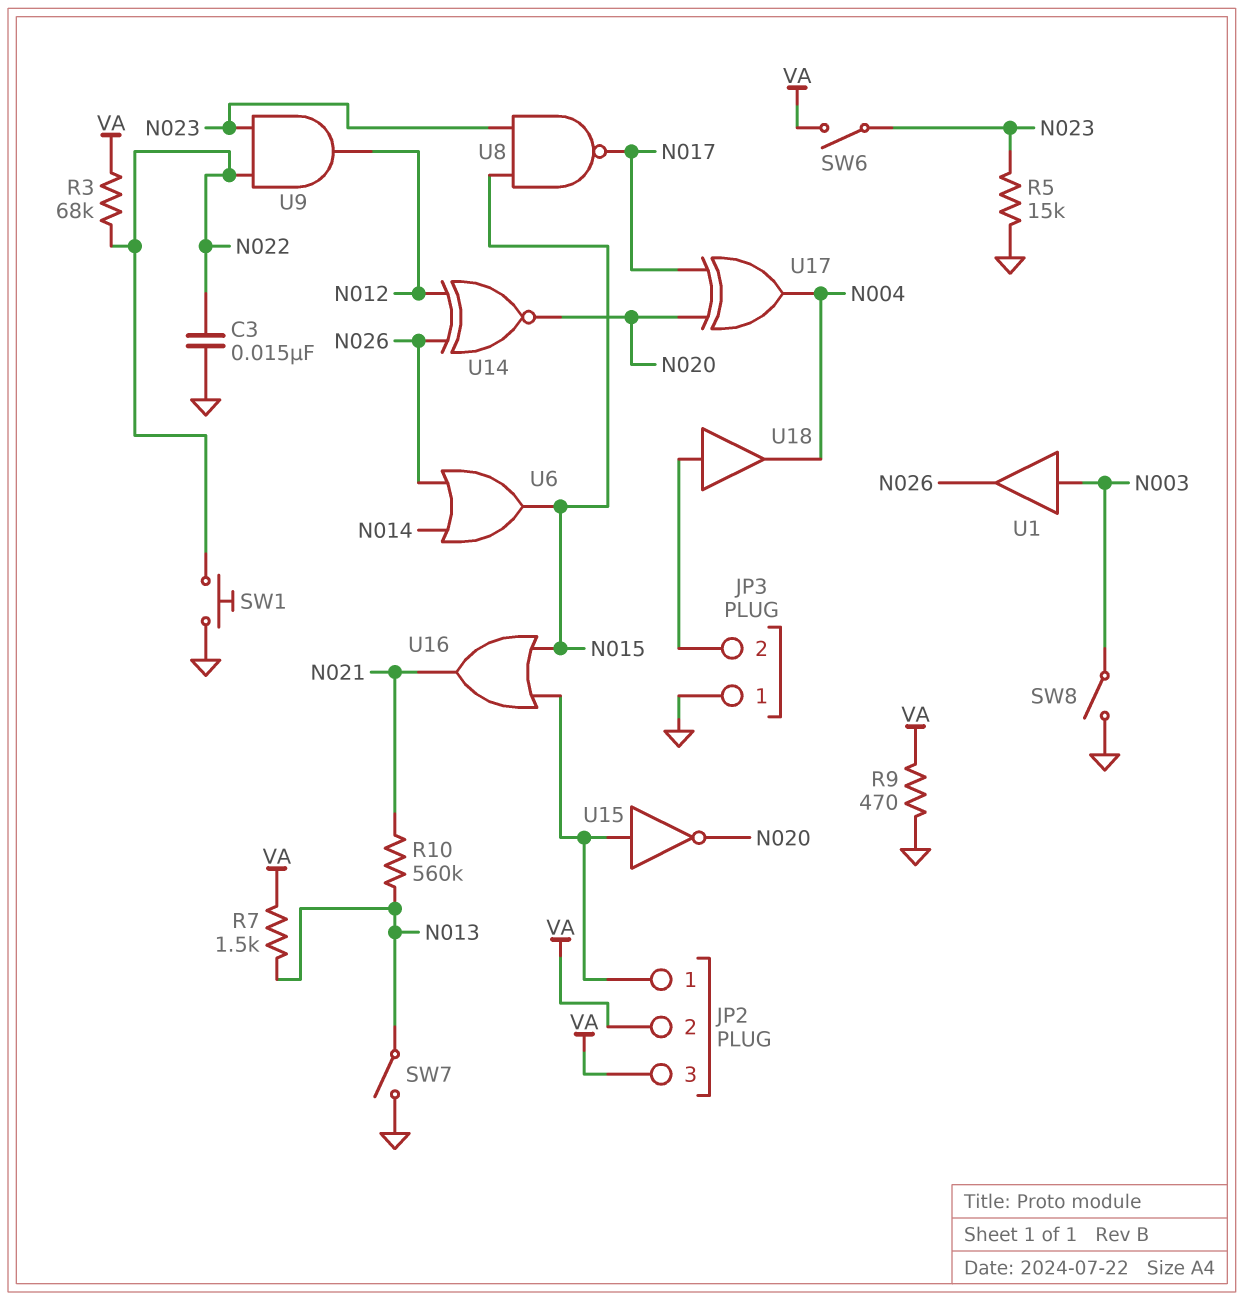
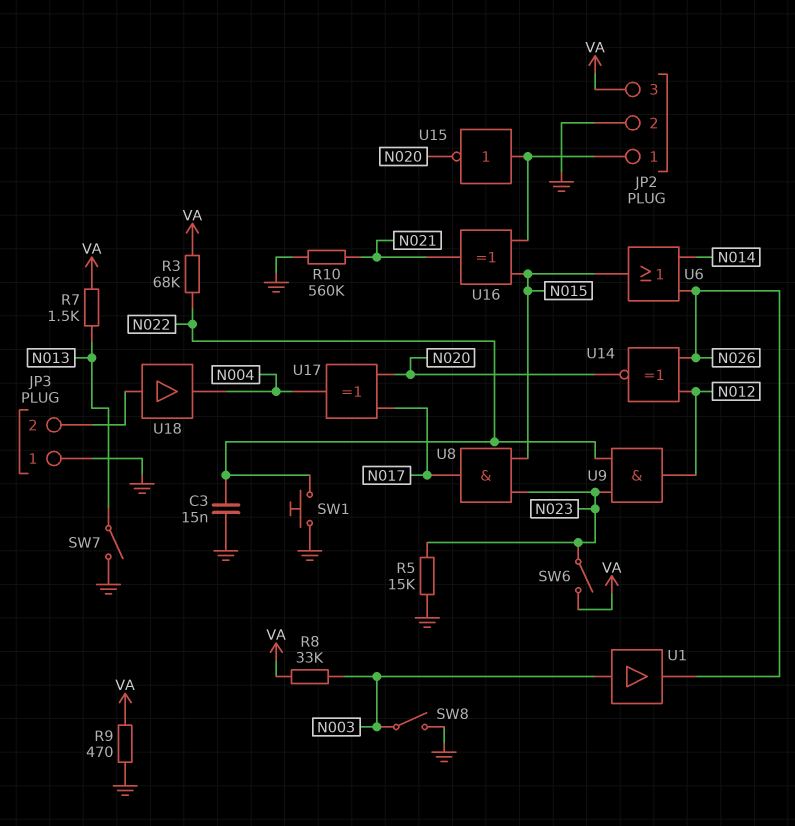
JP2 pin 2: VA -> GND
R8: none -> 33k (N003, VA)
R10: 560k (N013, N021) -> 560k (GND, N021)
U8: NAND (in N015, in N023, out N017) -> AND (in N015, in N023, out N017)
U16: OR (in JP2/1, in N015, out N021) -> XOR (in JP2/1, in N015, out N021)

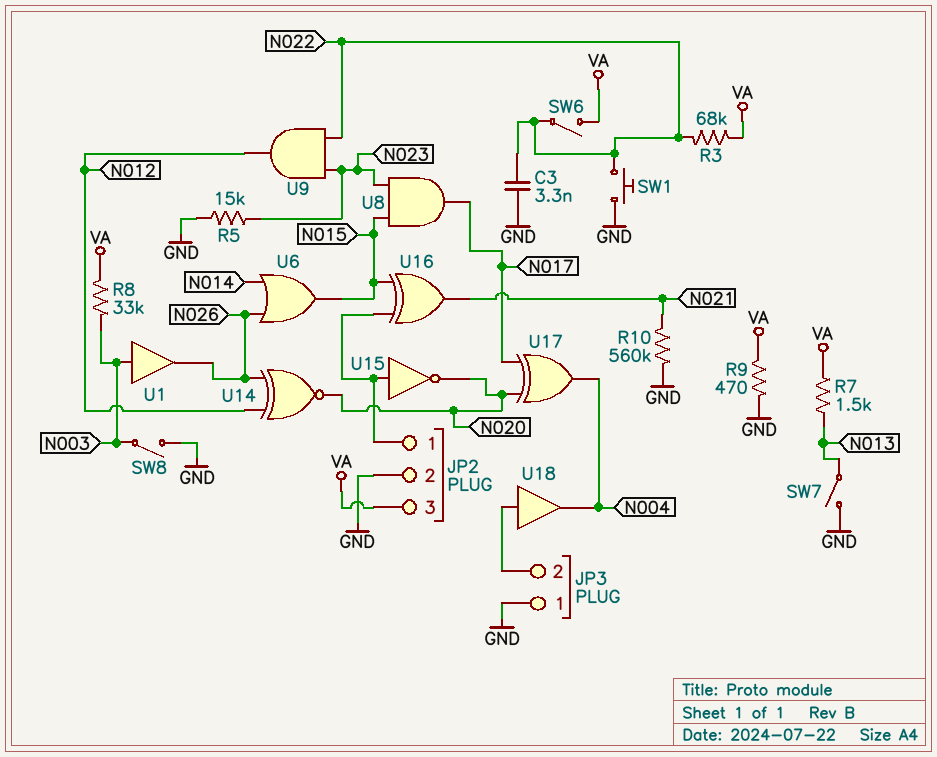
C3: 15nF (GND, N022) -> 3.3nF (GND, N022)
SW6: switch (N023, VA) -> switch (N022, VA)

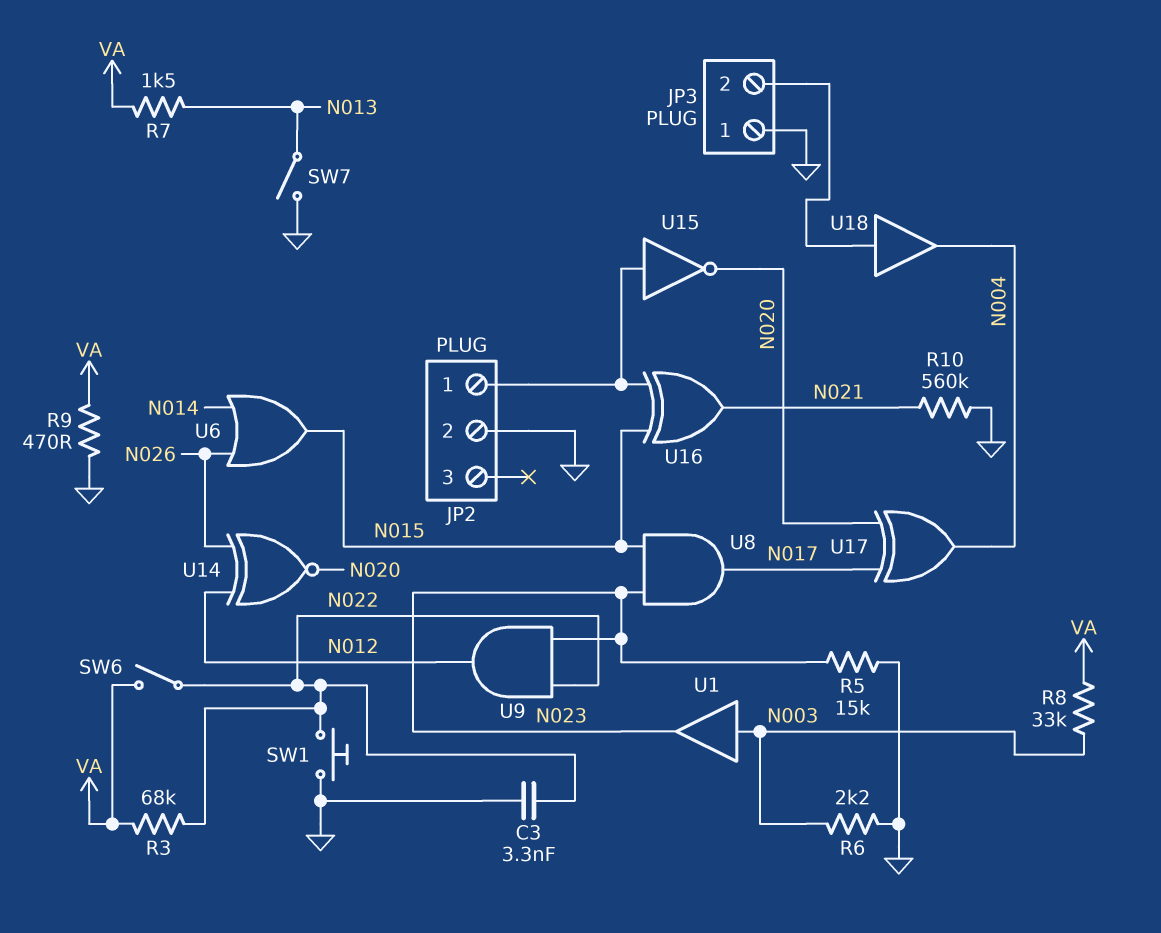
JP2 pin 3: VA -> none
R6: none -> 2.2k (GND, N003)
SW8: switch (GND, N003) -> none
U1: buffer (in N003, out N026) -> buffer (in N003, out N023)

